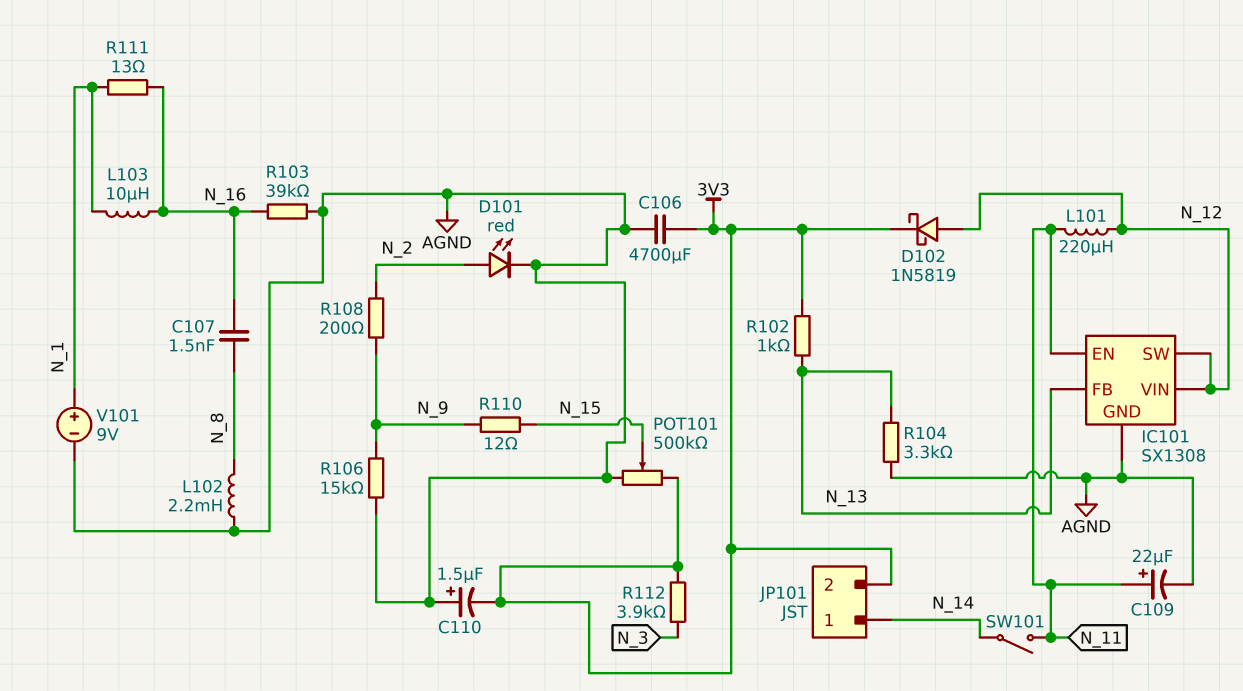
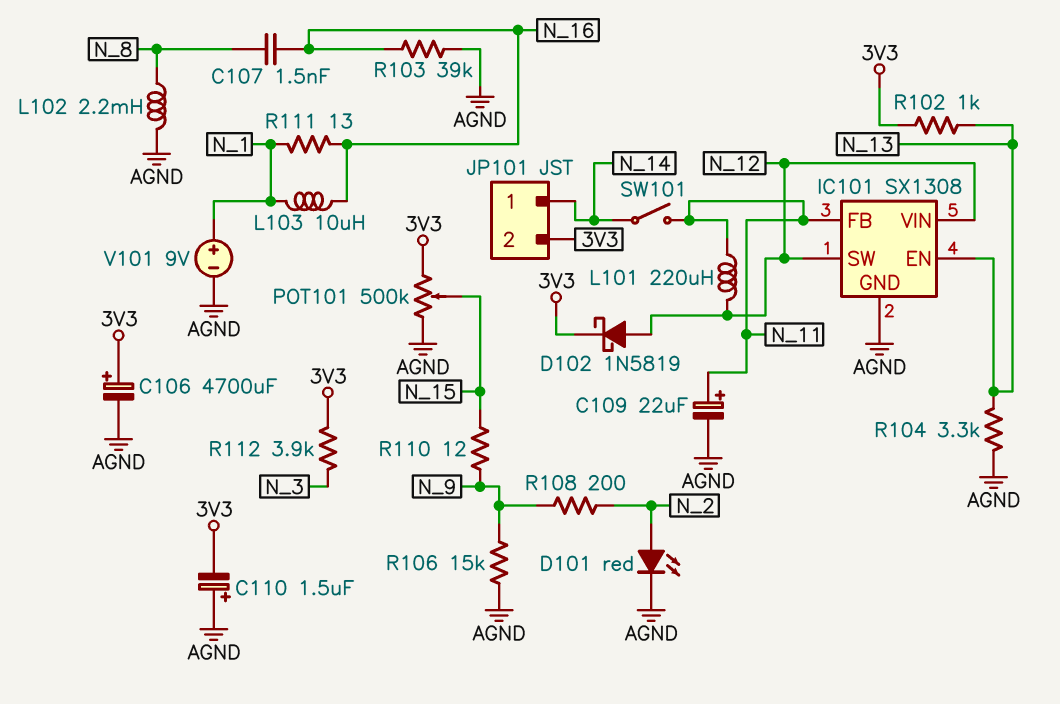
C106: 4700uF (3V3, AGND) -> 4700uF (plus 3V3, minus AGND)
IC101 pin EN: N_11 -> N_13
IC101 pin FB: N_13 -> N_11

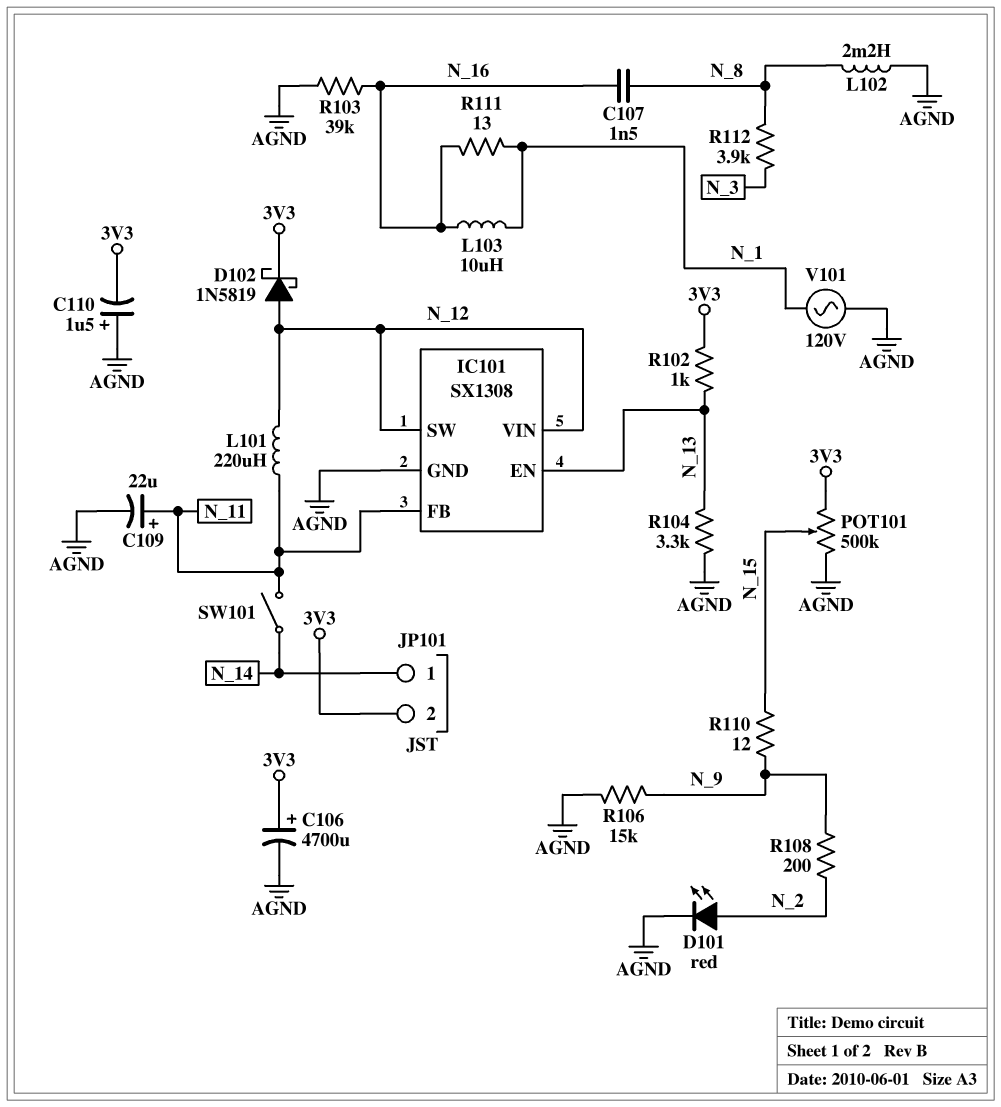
R112: 3.9k (3V3, N_3) -> 3.9k (N_3, N_8)
V101: 9V (plus N_1, minus AGND) -> AC 120V (AGND, N_1)

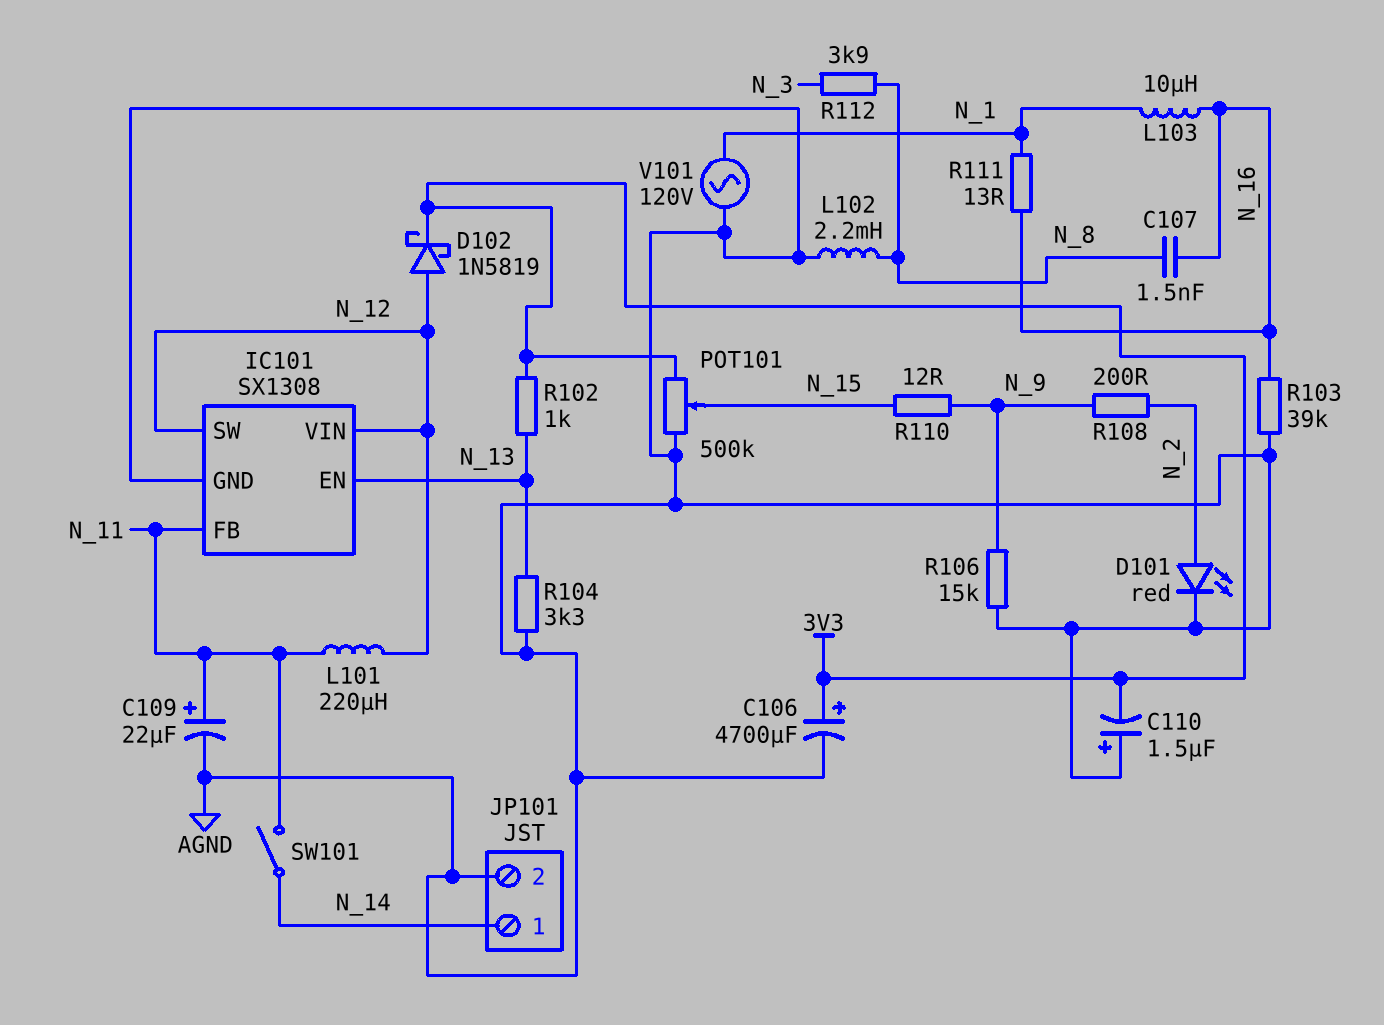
JP101 pin 2: 3V3 -> AGND

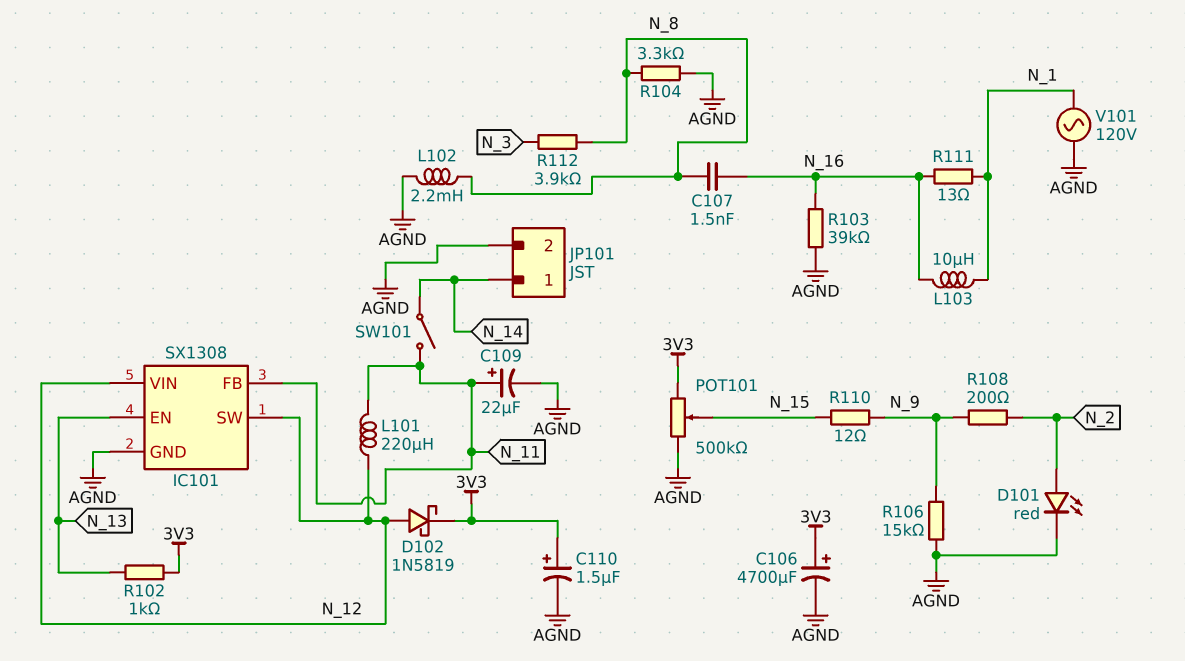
C110: 1.5uF (plus AGND, minus 3V3) -> 1.5uF (plus 3V3, minus AGND)
R104: 3.3k (AGND, N_13) -> 3.3k (AGND, N_8)

